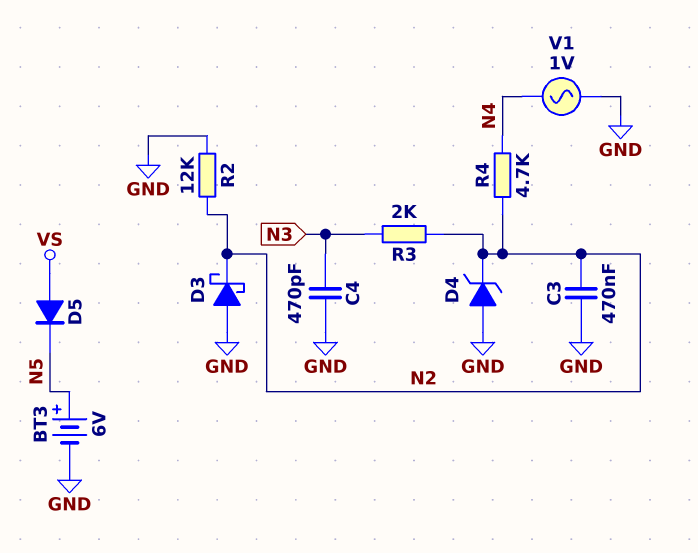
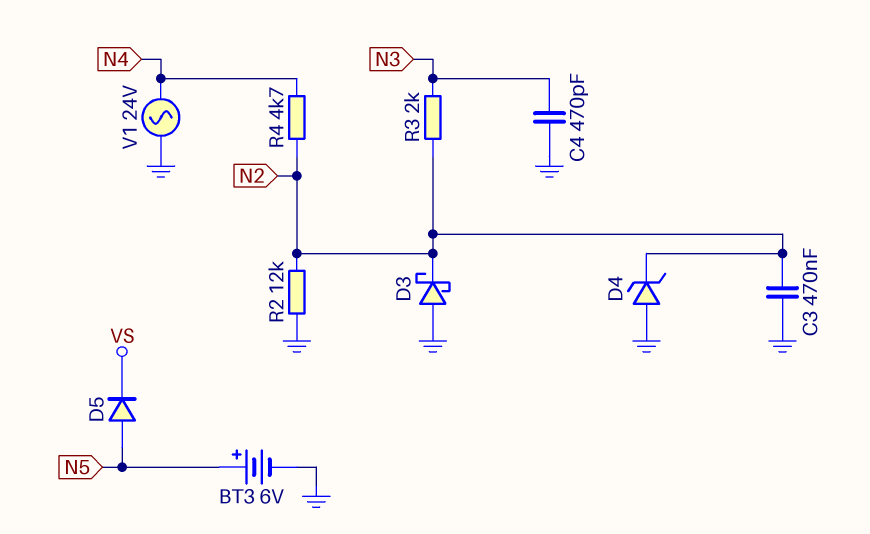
D5: diode (A VS, K N5) -> diode (A N5, K VS)
V1: AC 1V (GND, N4) -> AC 24V (GND, N4)

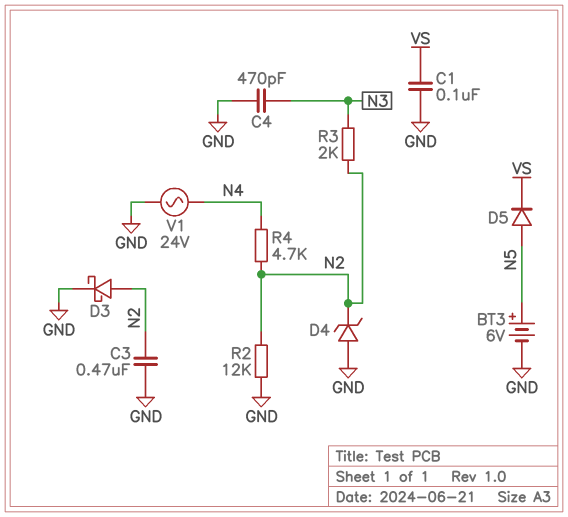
C1: none -> 100nF (GND, VS)
D3: schottky (A GND, K N2) -> schottky (A N2, K GND)

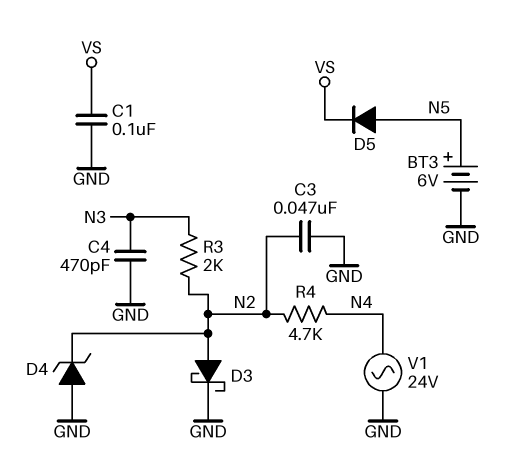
C3: 470nF (GND, N2) -> 47nF (GND, N2)
R2: 12k (GND, N2) -> none

